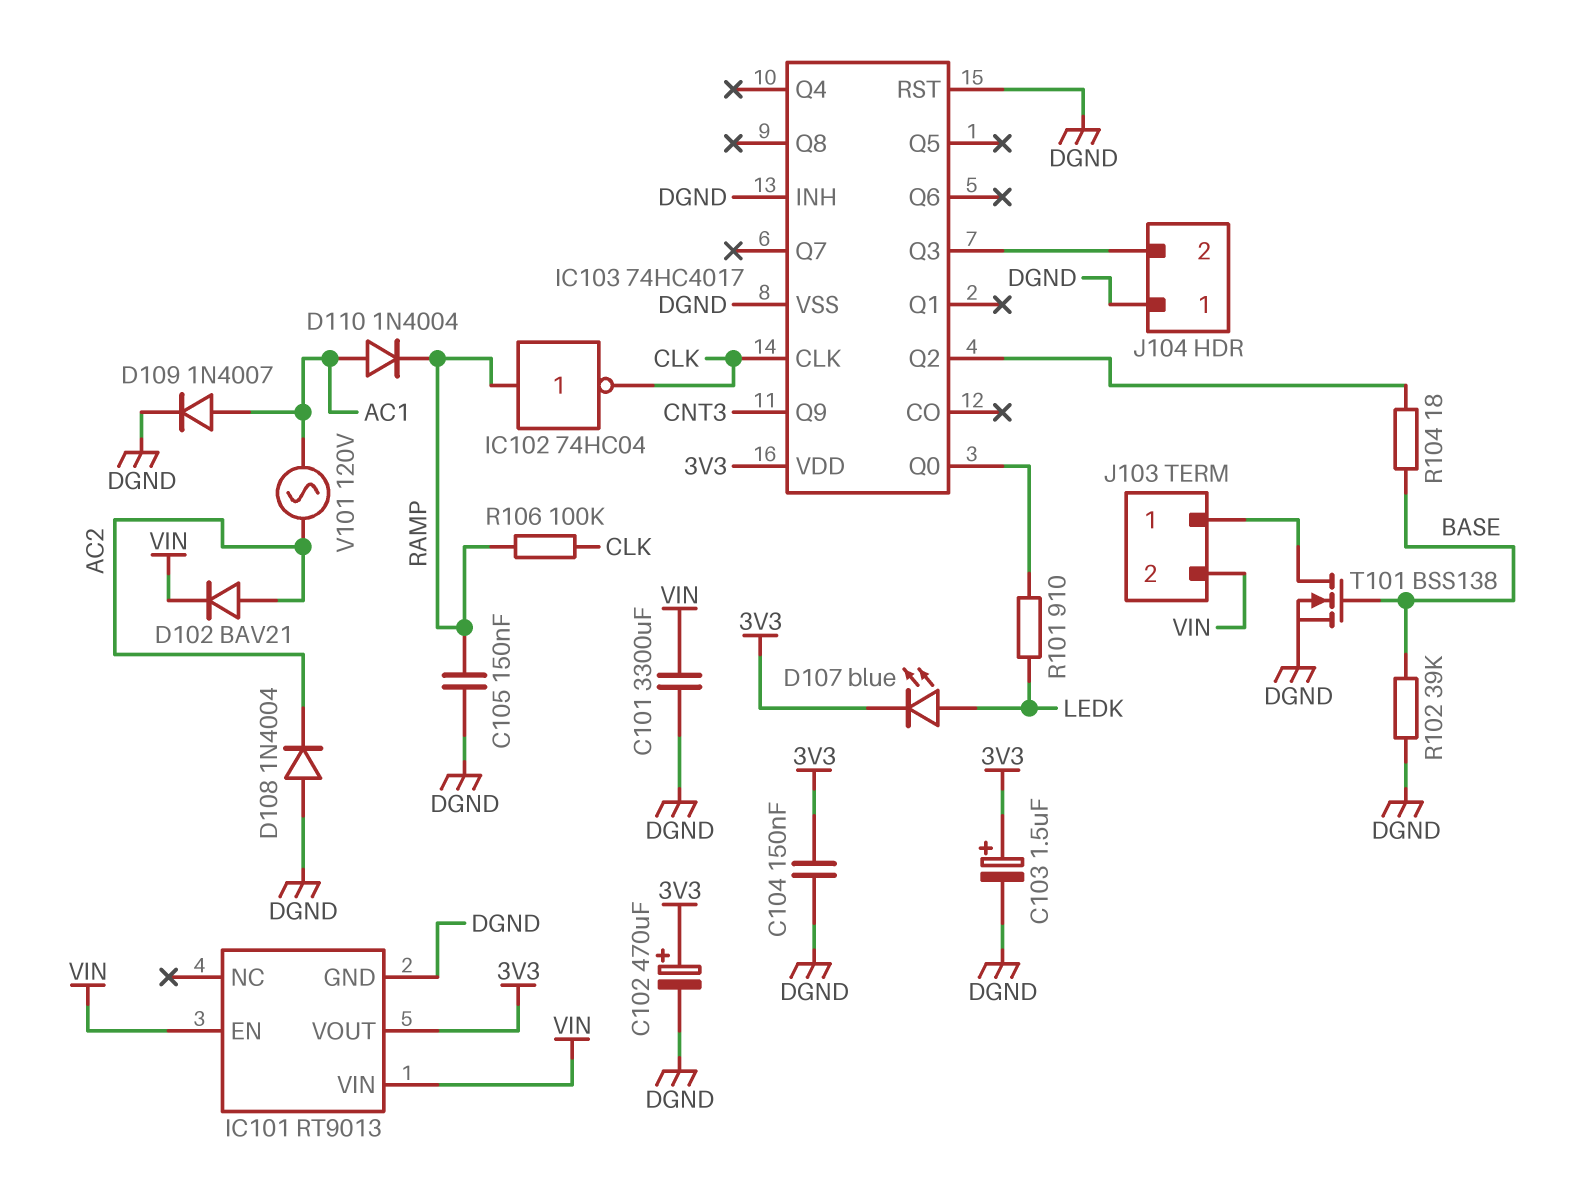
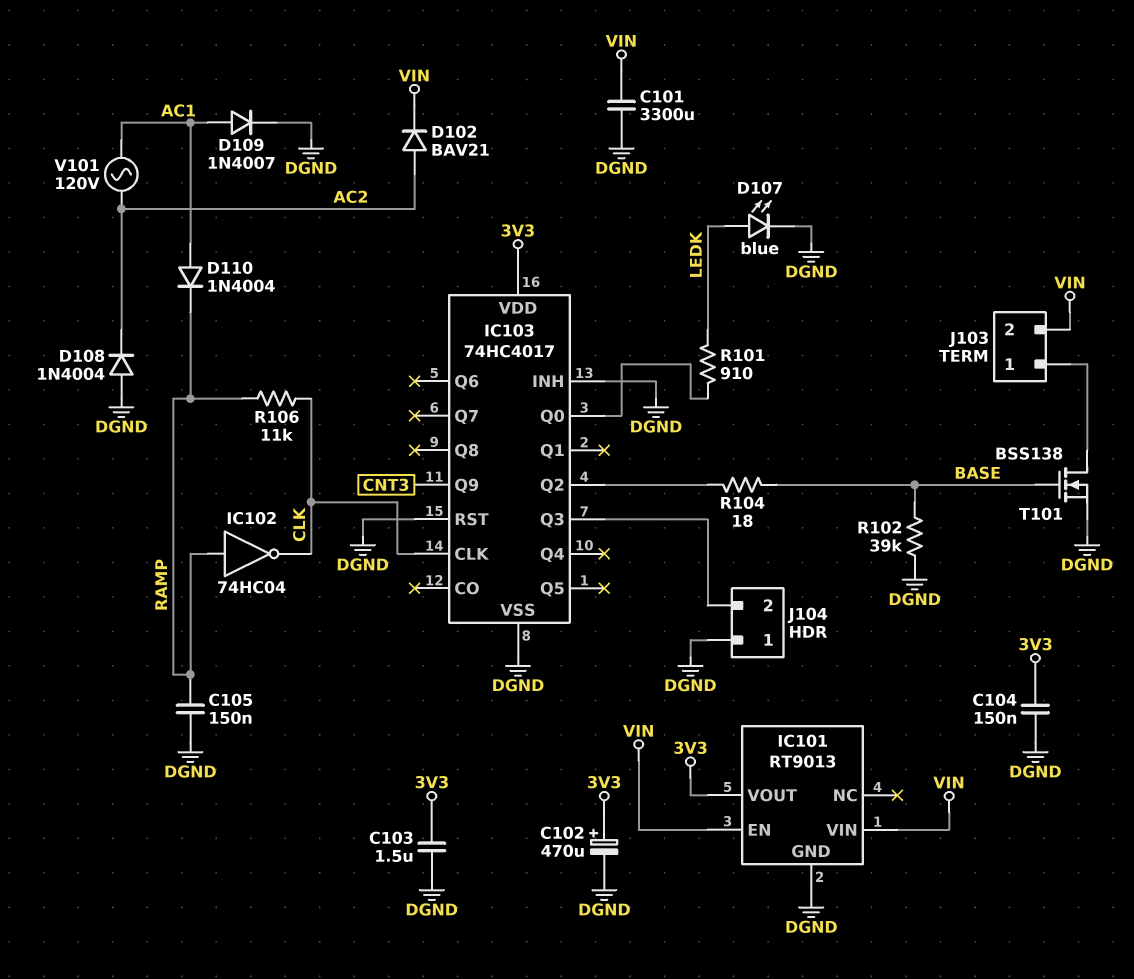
C103: 1.5uF (plus 3V3, minus DGND) -> 1.5uF (3V3, DGND)
D107: LED blue (A LEDK, K 3V3) -> LED blue (A LEDK, K DGND)
R106: 100k (CLK, RAMP) -> 11k (CLK, RAMP)

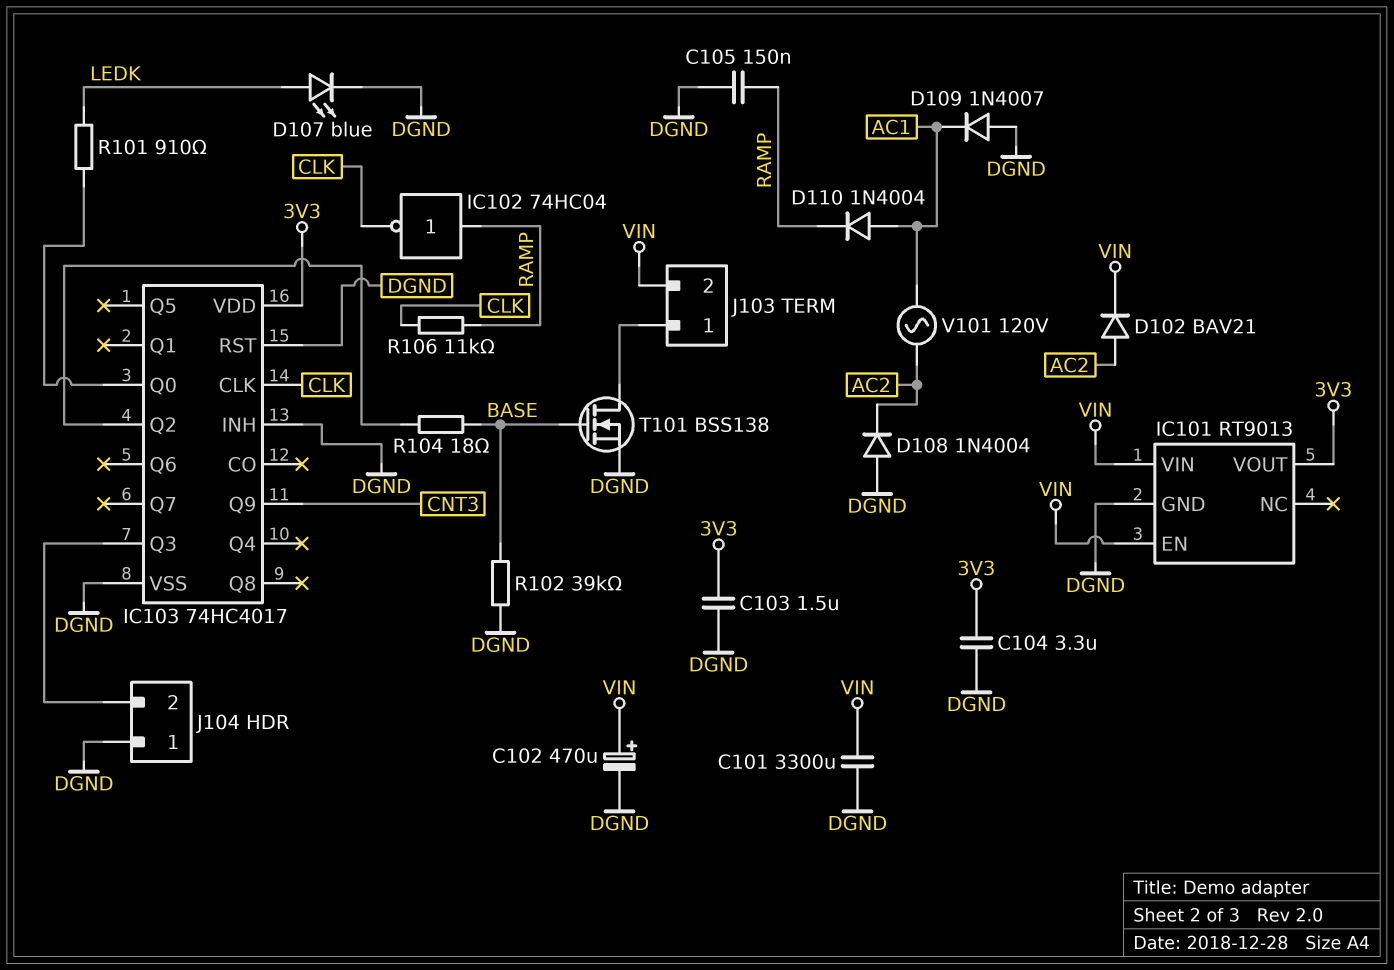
C102: 470uF (plus 3V3, minus DGND) -> 470uF (plus VIN, minus DGND)
C104: 150nF (3V3, DGND) -> 3.3uF (3V3, DGND)
D109: diode 1N4007 (A AC1, K DGND) -> diode 1N4007 (A DGND, K AC1)

